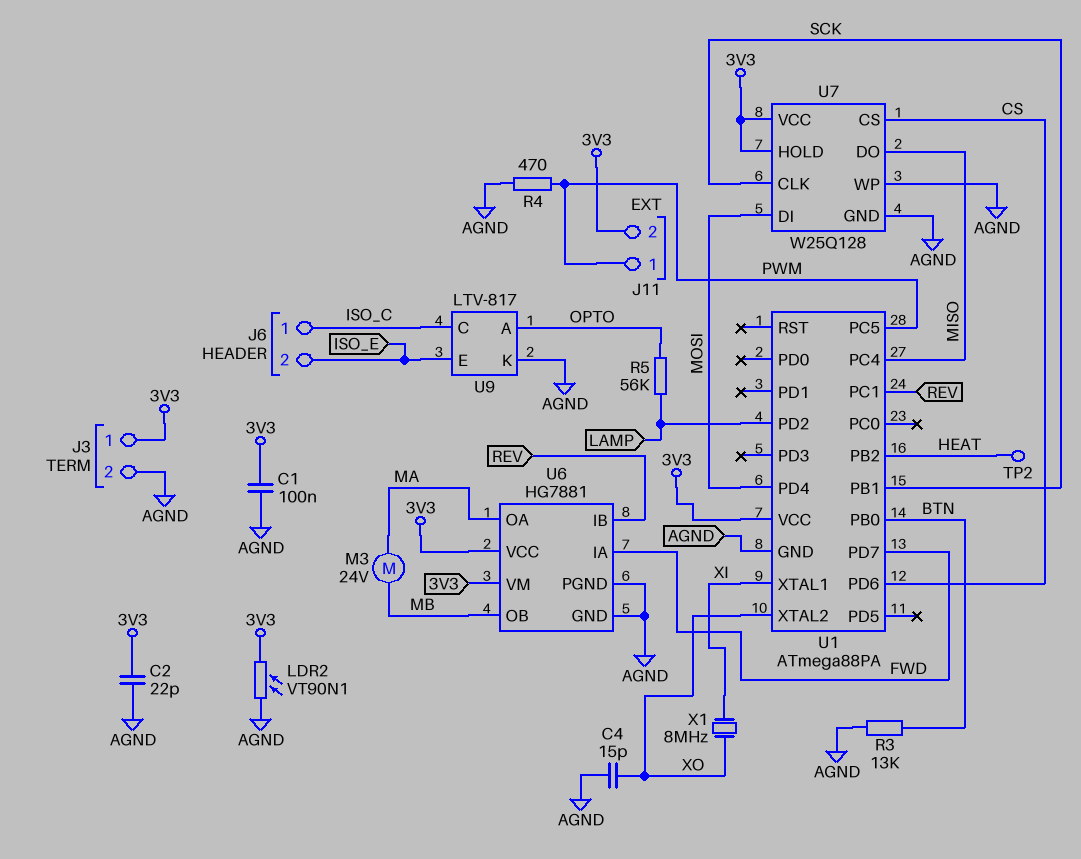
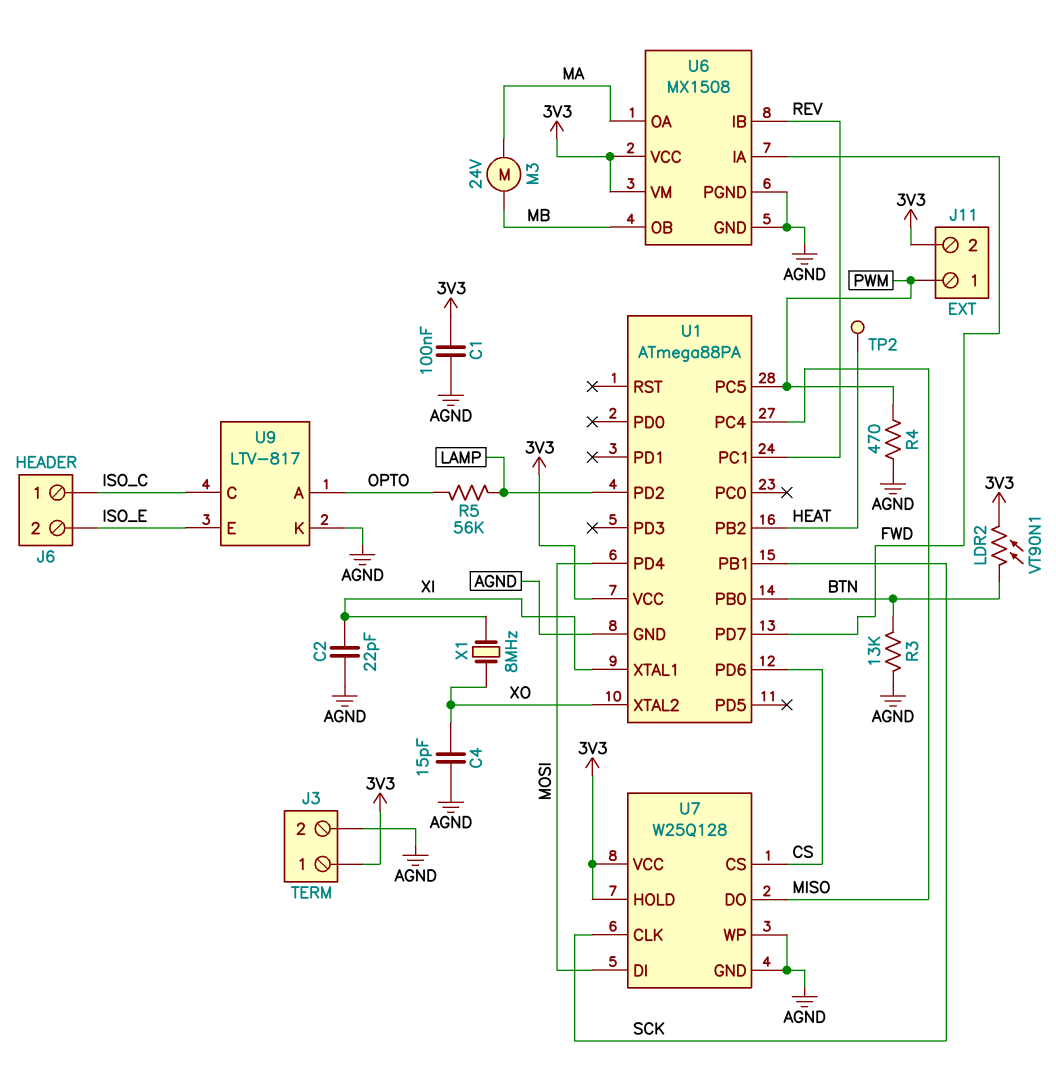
C2: 22pF (3V3, AGND) -> 22pF (AGND, XI)
LDR2: VT90N1 (3V3, AGND) -> VT90N1 (3V3, BTN)
U6: HG7881 -> MX1508

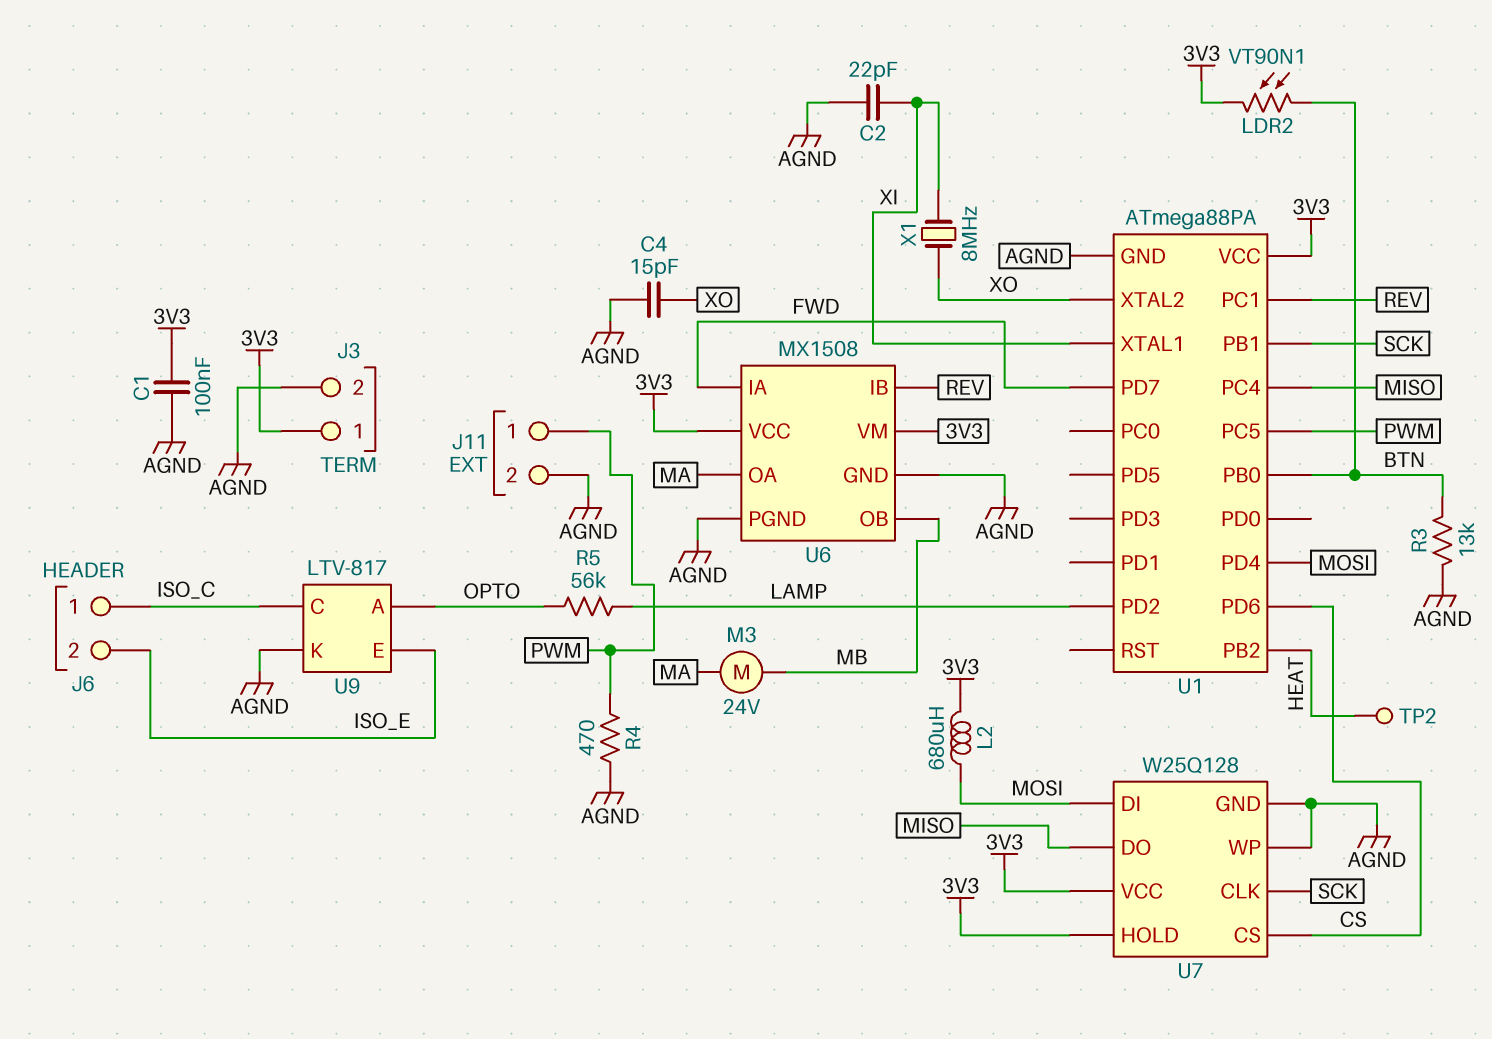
J11 pin 2: 3V3 -> AGND
L2: none -> 680uH (3V3, MOSI)

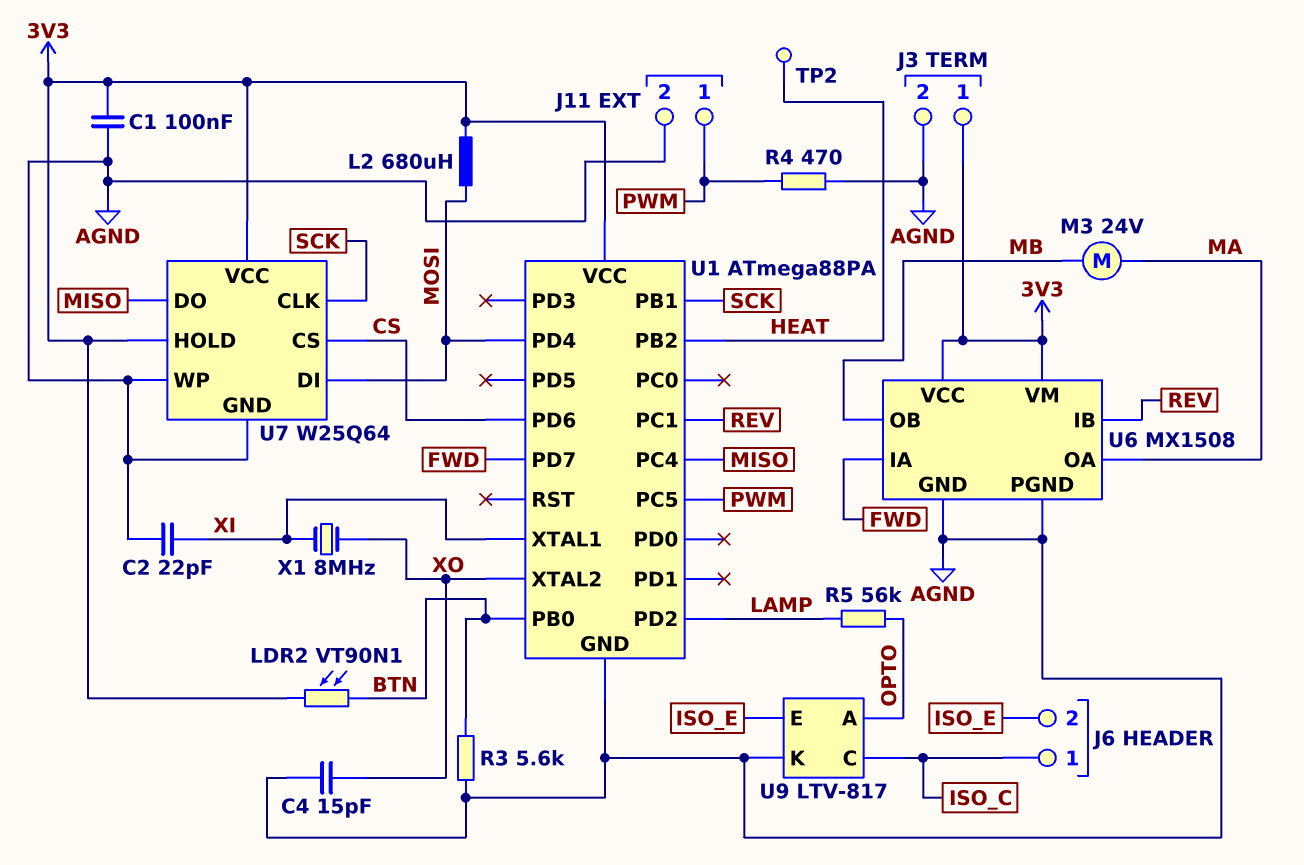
R3: 13k (AGND, BTN) -> 5.6k (AGND, BTN)
U7: W25Q128 -> W25Q64

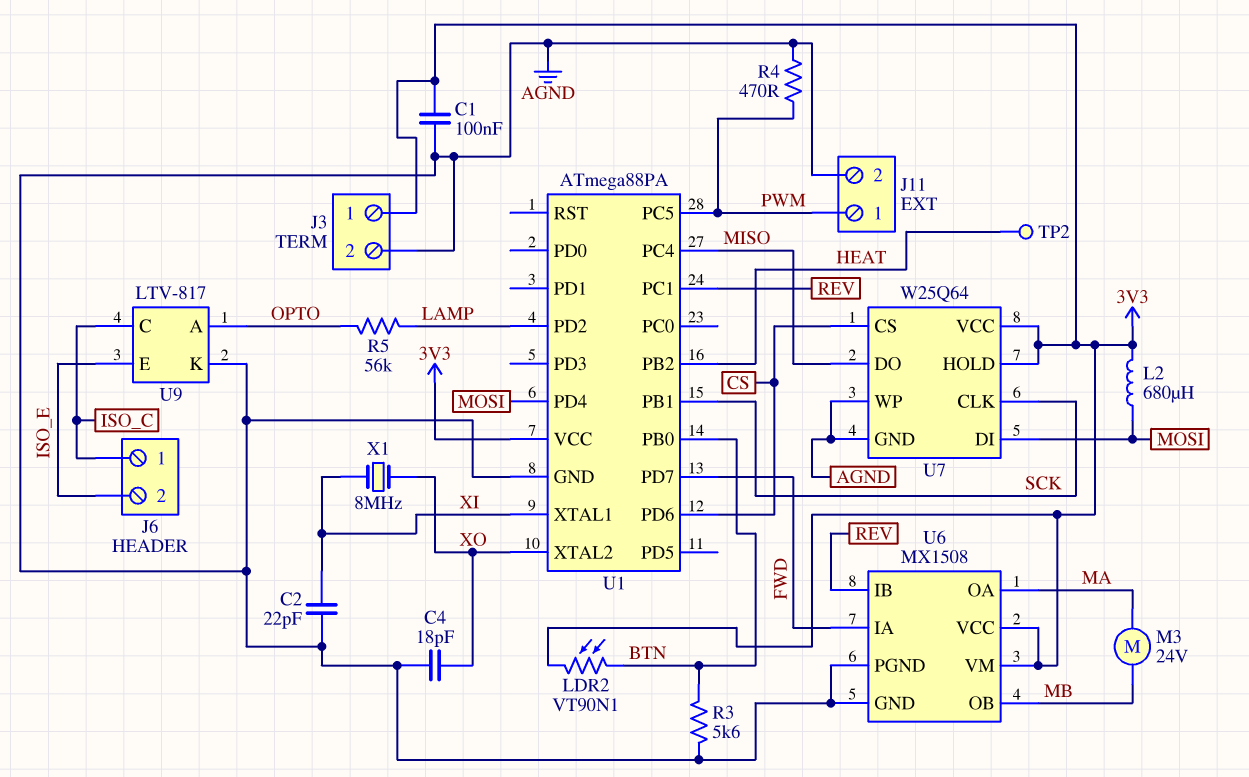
C4: 15pF (AGND, XO) -> 18pF (AGND, XO)

